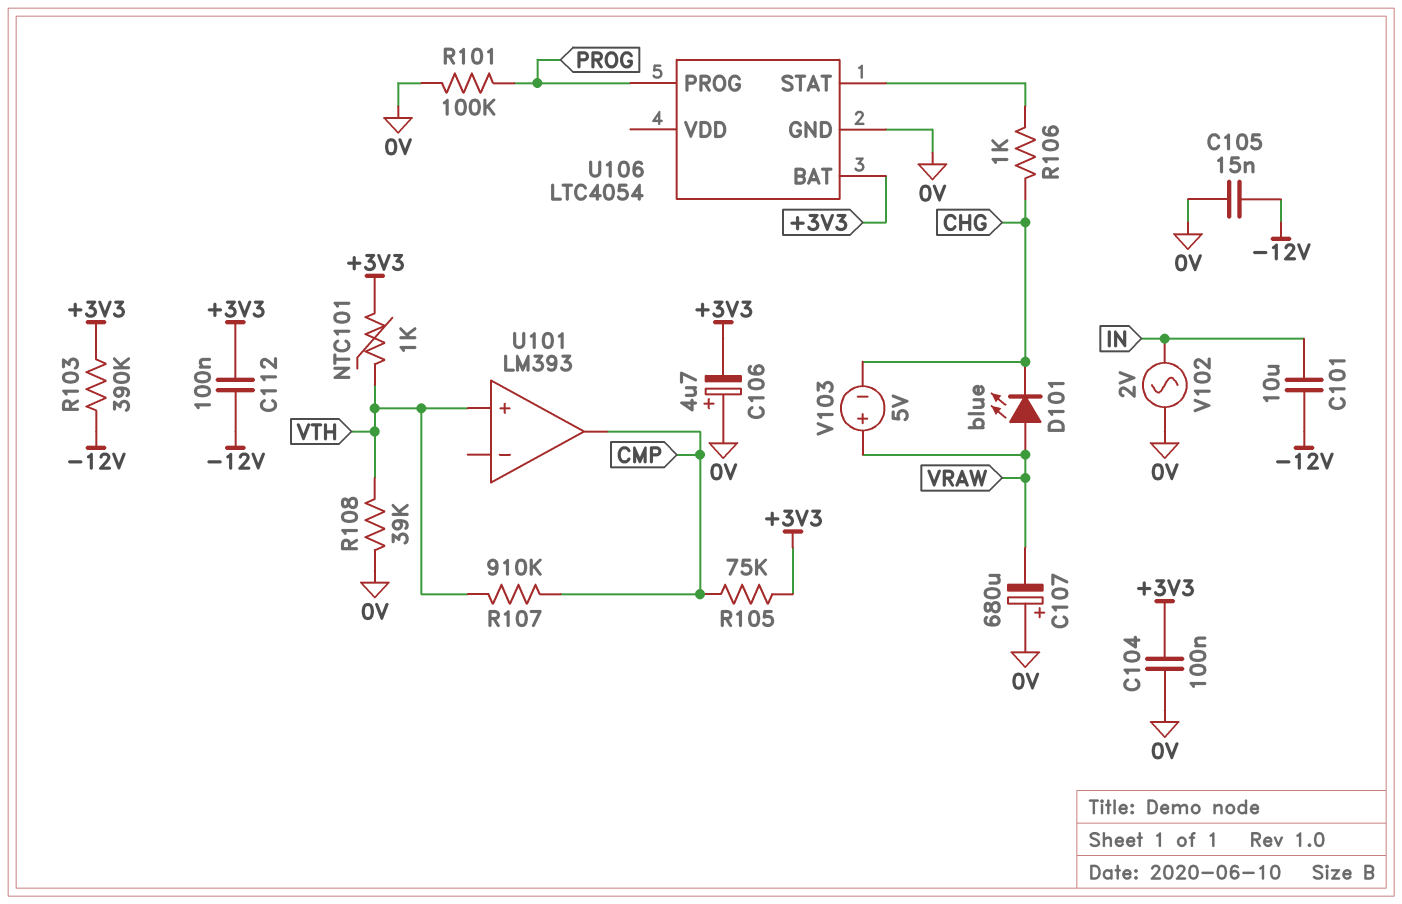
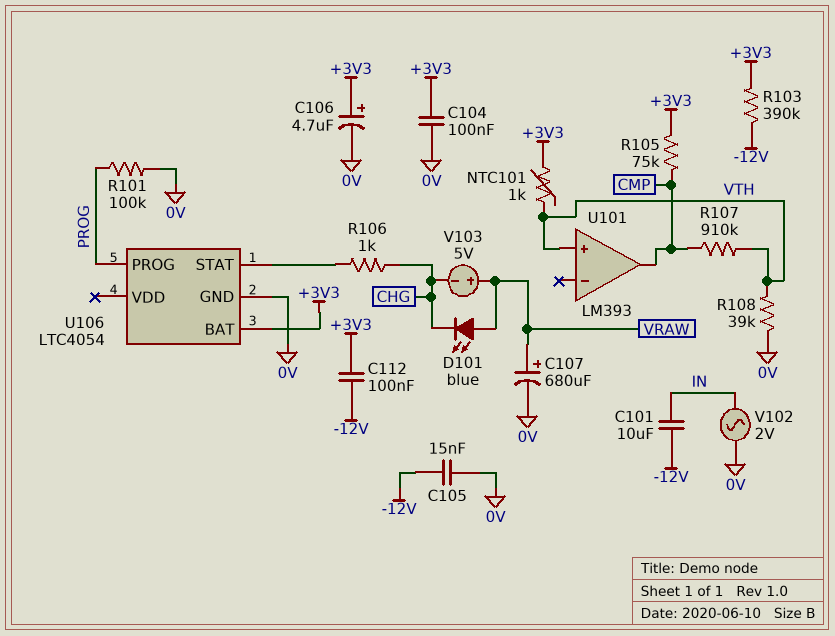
C106: 4.7uF (plus 0V, minus +3V3) -> 4.7uF (plus +3V3, minus 0V)
C107: 680uF (plus 0V, minus VRAW) -> 680uF (plus VRAW, minus 0V)

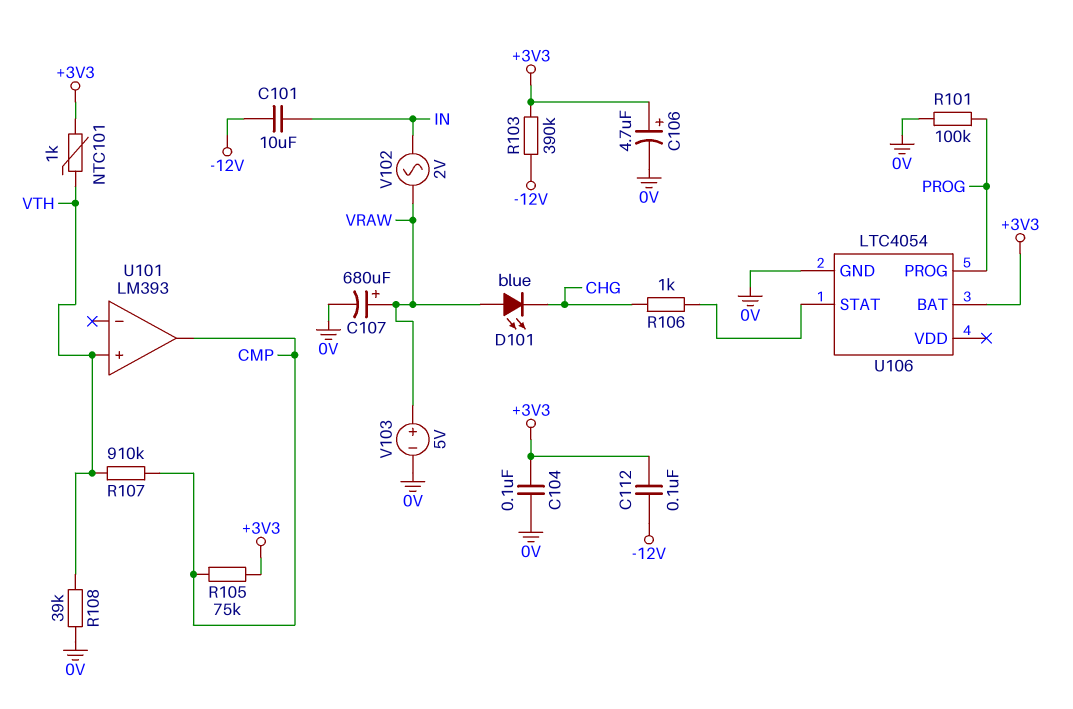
C105: 15nF (-12V, 0V) -> none
V102: AC 2V (0V, IN) -> AC 2V (IN, VRAW)
V103: 5V (plus VRAW, minus CHG) -> 5V (plus VRAW, minus 0V)

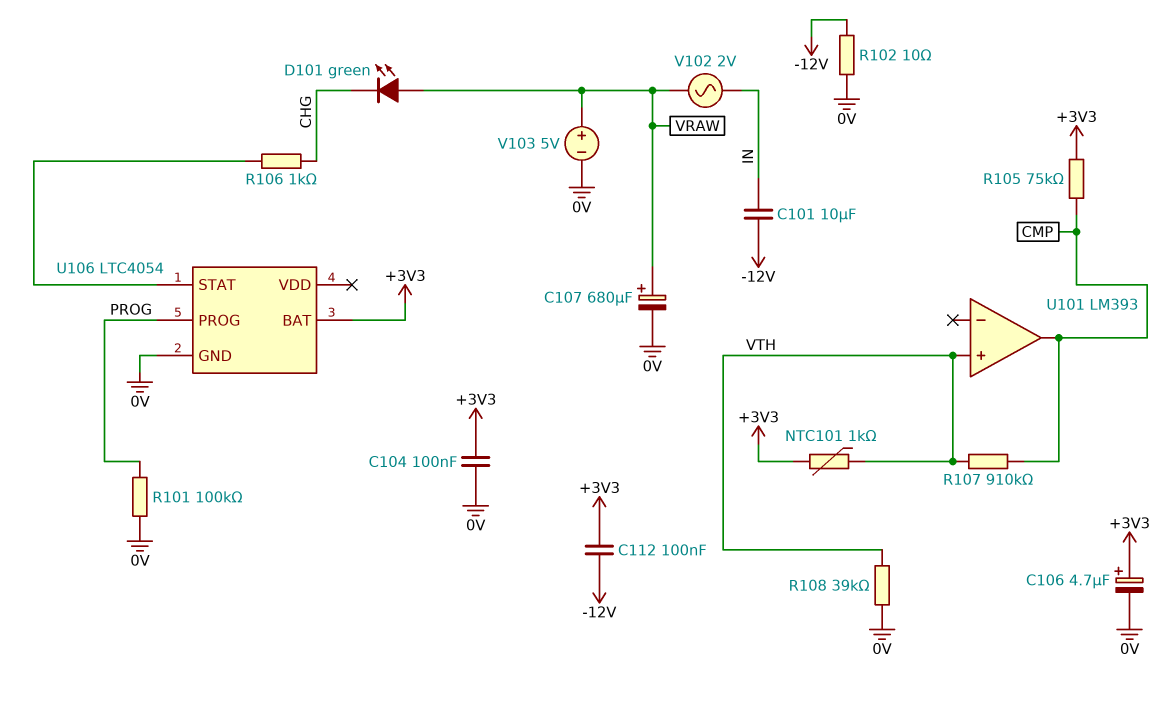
D101: LED blue (A VRAW, K CHG) -> LED green (A VRAW, K CHG)
R102: none -> 10 (-12V, 0V)
R103: 390k (+3V3, -12V) -> none

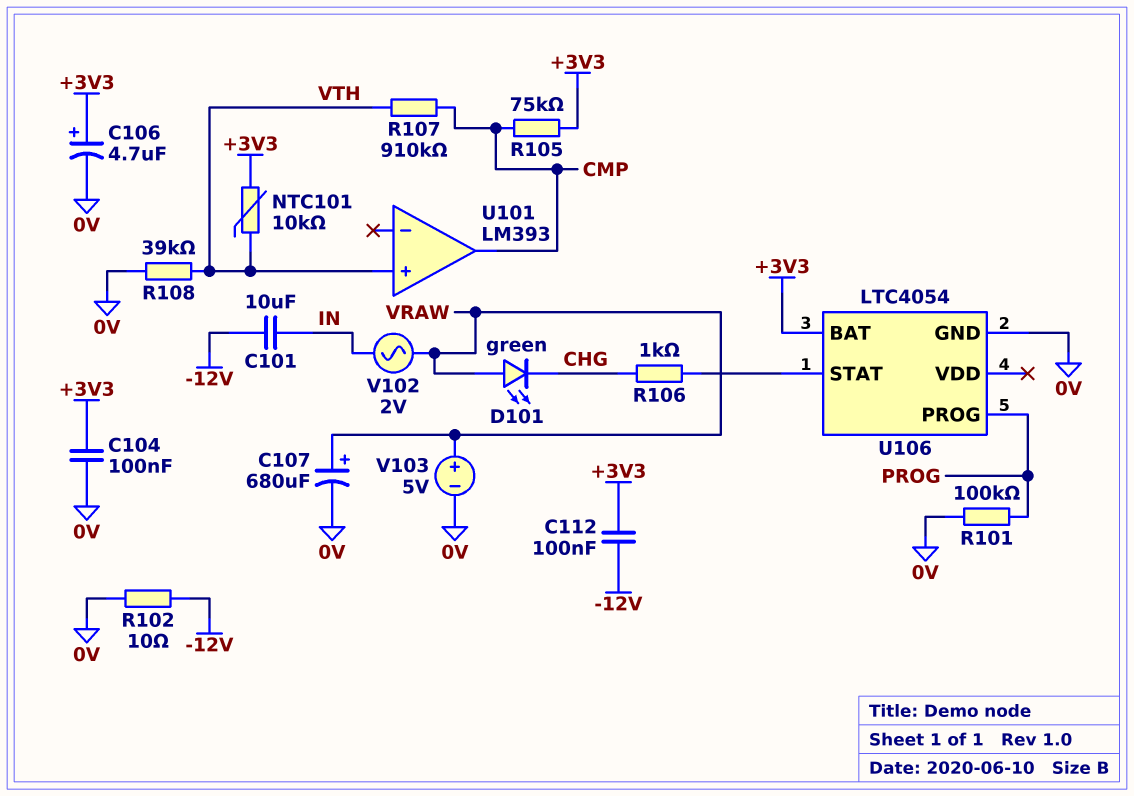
NTC101: 1k (+3V3, VTH) -> 10k (+3V3, VTH)

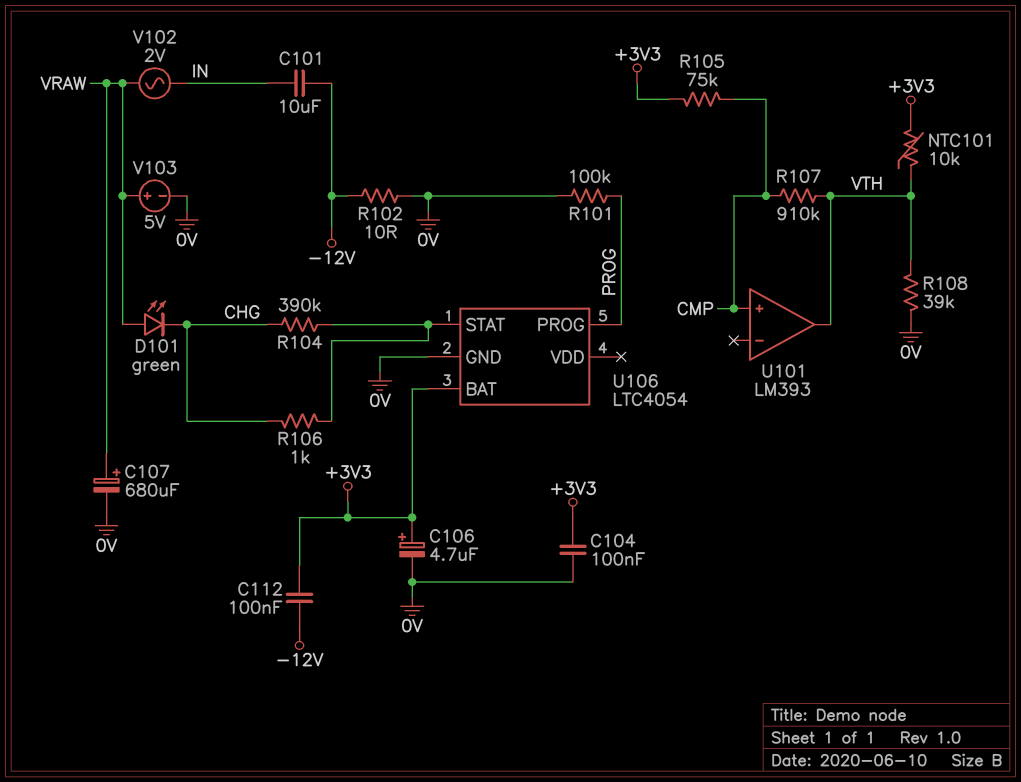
R104: none -> 390k (CHG, U106/STAT)
U101 pin in+: VTH -> CMP
U101 pin out: CMP -> VTH

